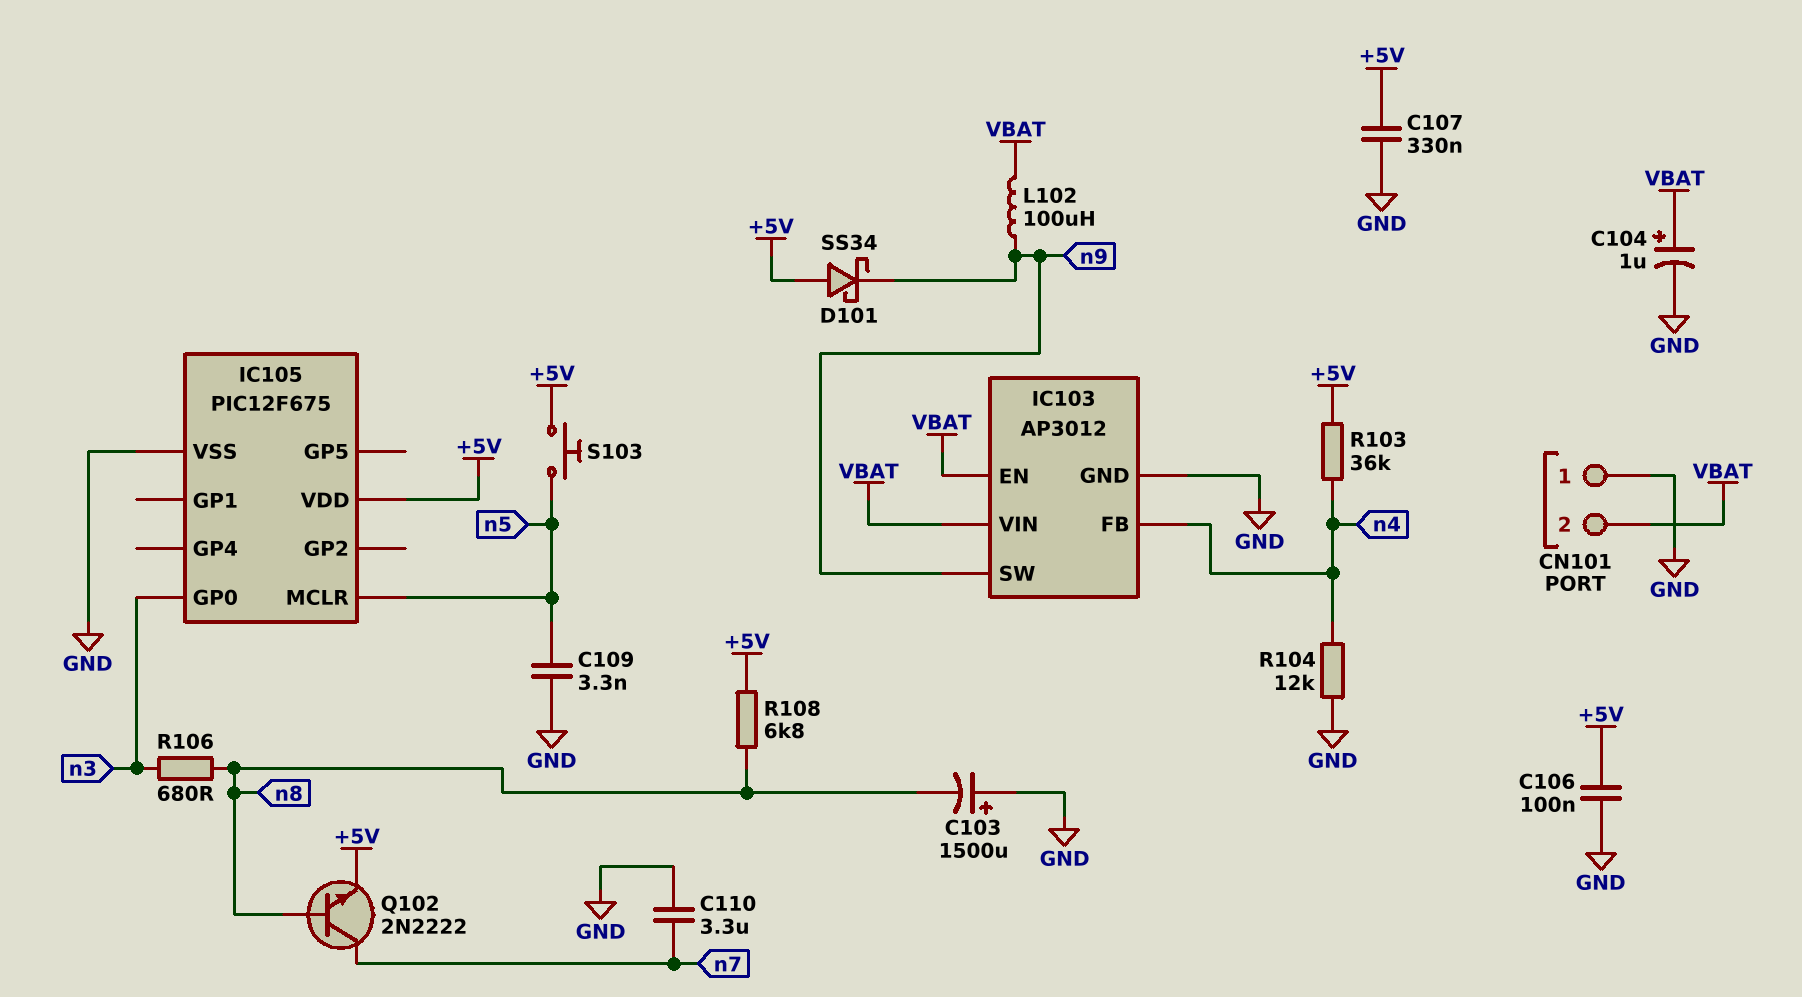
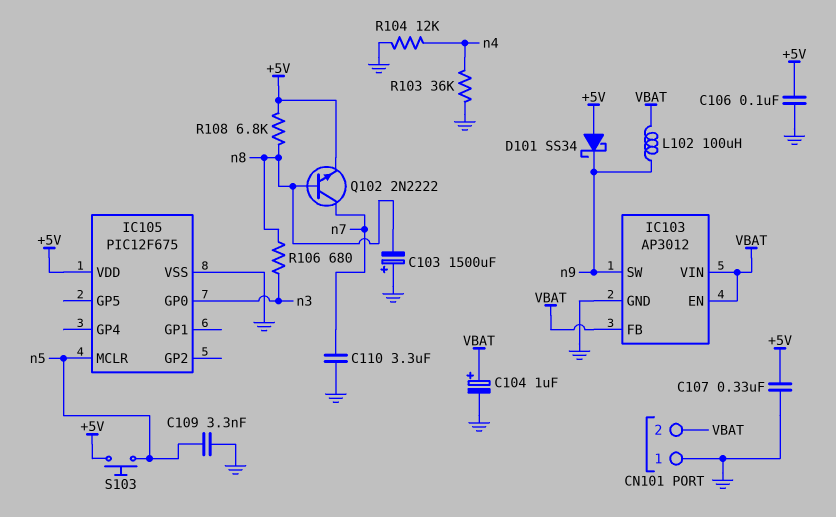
IC103 pin FB: n4 -> VBAT
R103: 36k (+5V, n4) -> 36k (GND, n4)

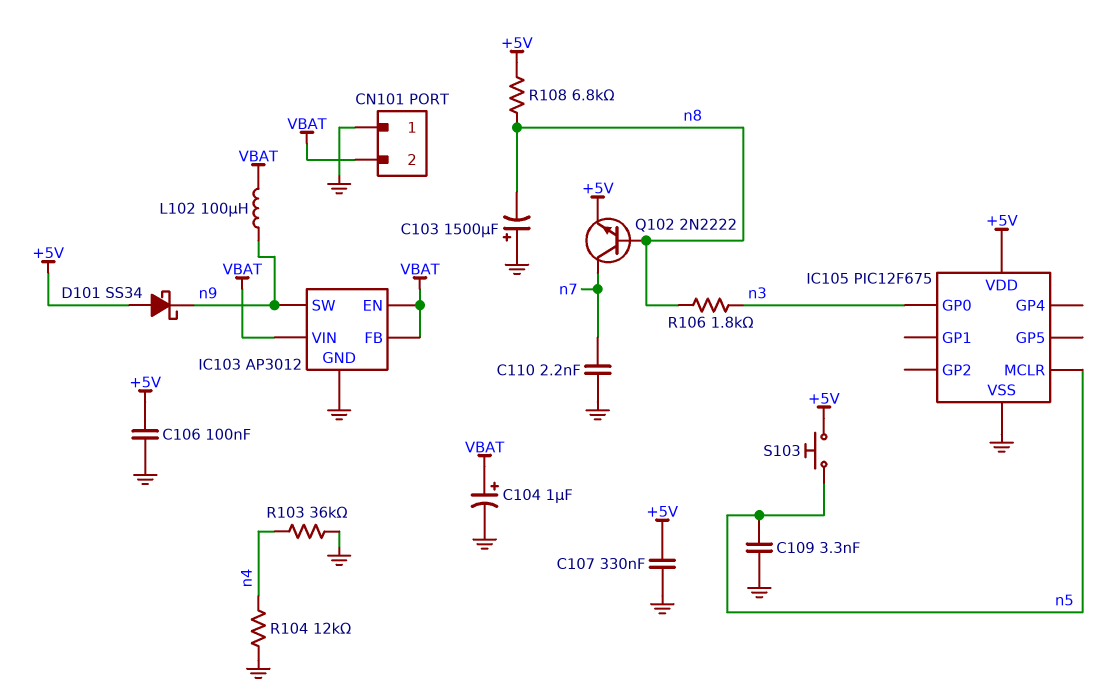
C110: 3.3uF (GND, n7) -> 2.2nF (GND, n7)
R106: 680 (n3, n8) -> 1.8k (n3, n8)

